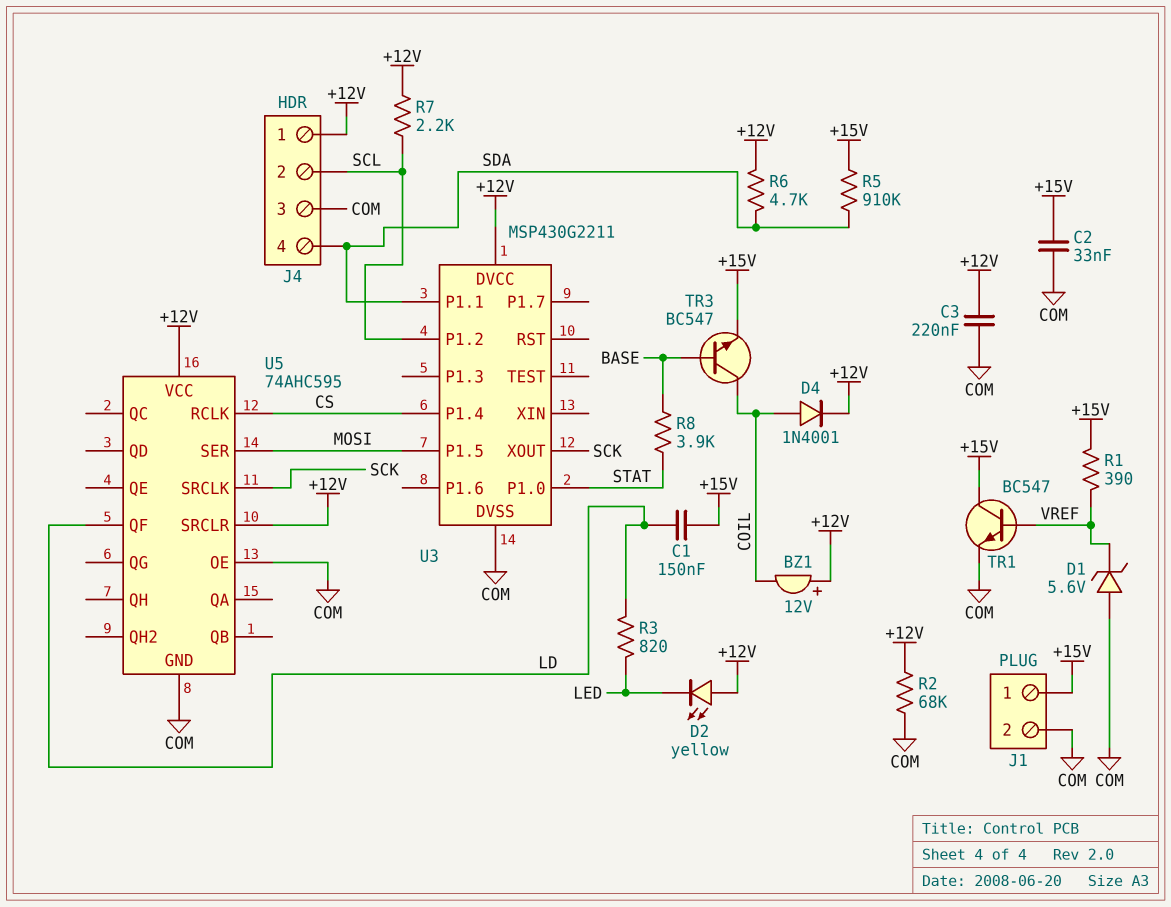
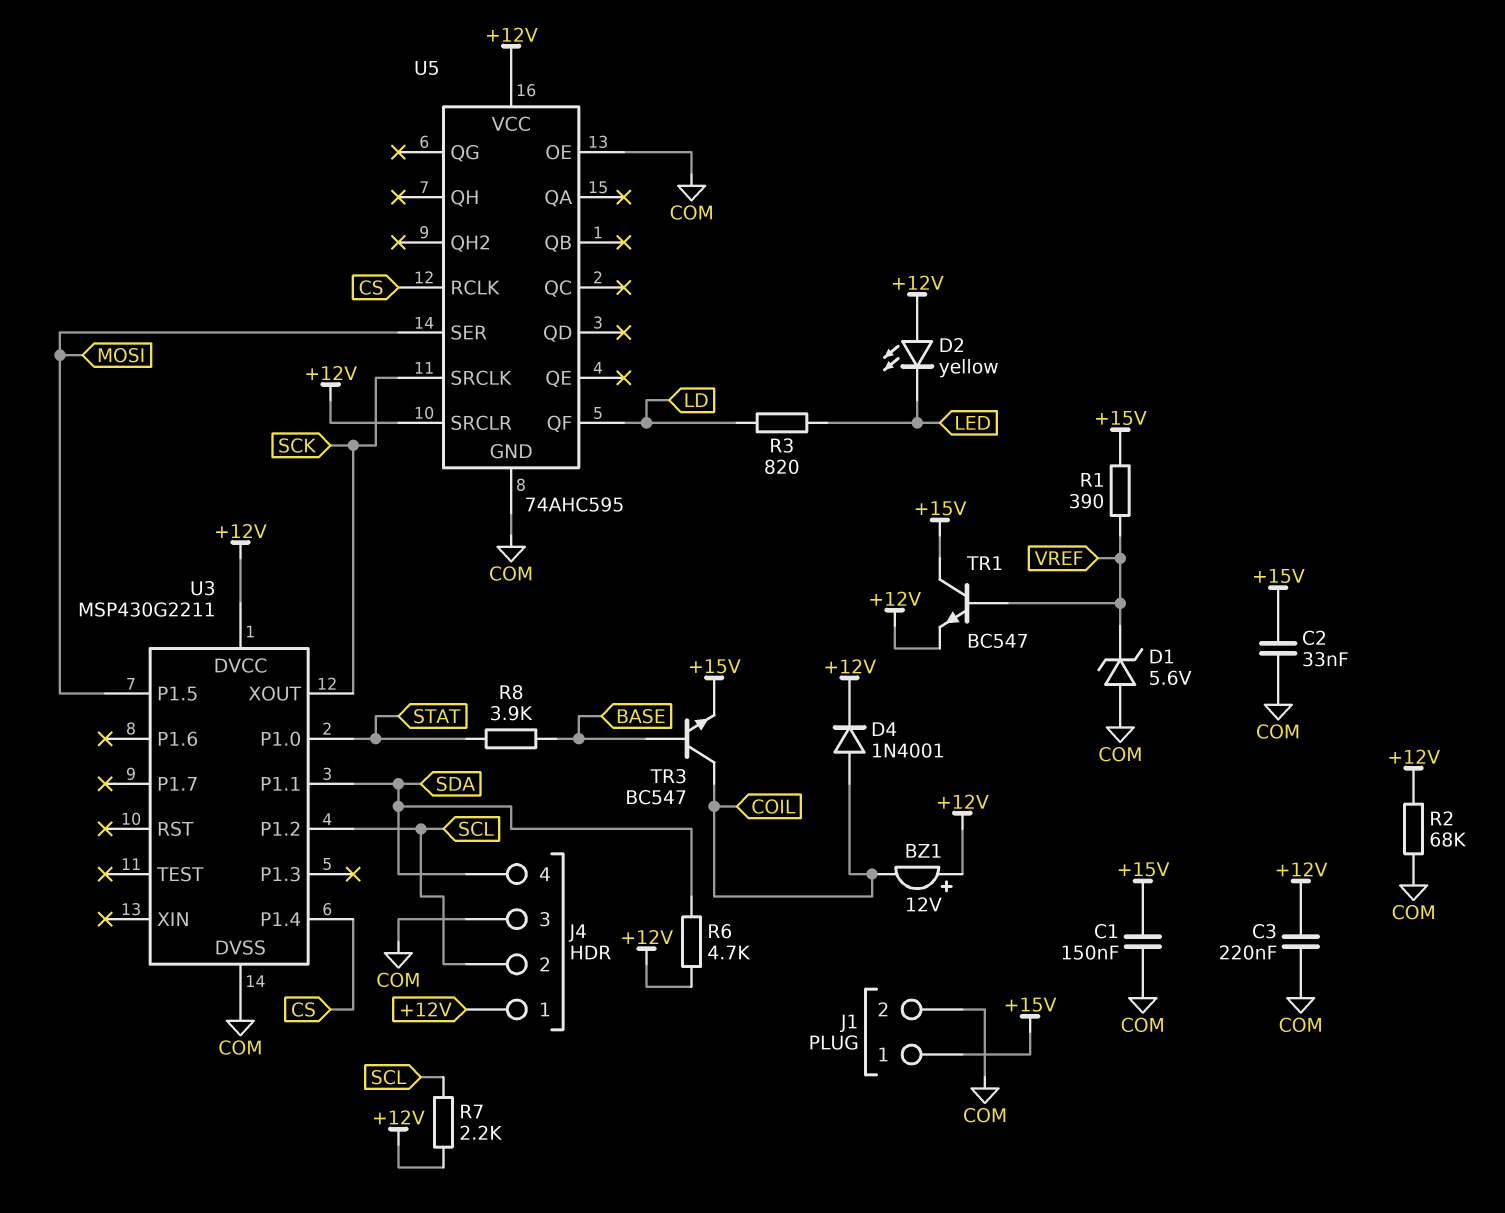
C1: 150nF (+15V, LD) -> 150nF (+15V, COM)
R5: 910k (+15V, SDA) -> none
TR1: NPN BC547 (B VREF, C +15V, E COM) -> NPN BC547 (B VREF, C +15V, E +12V)

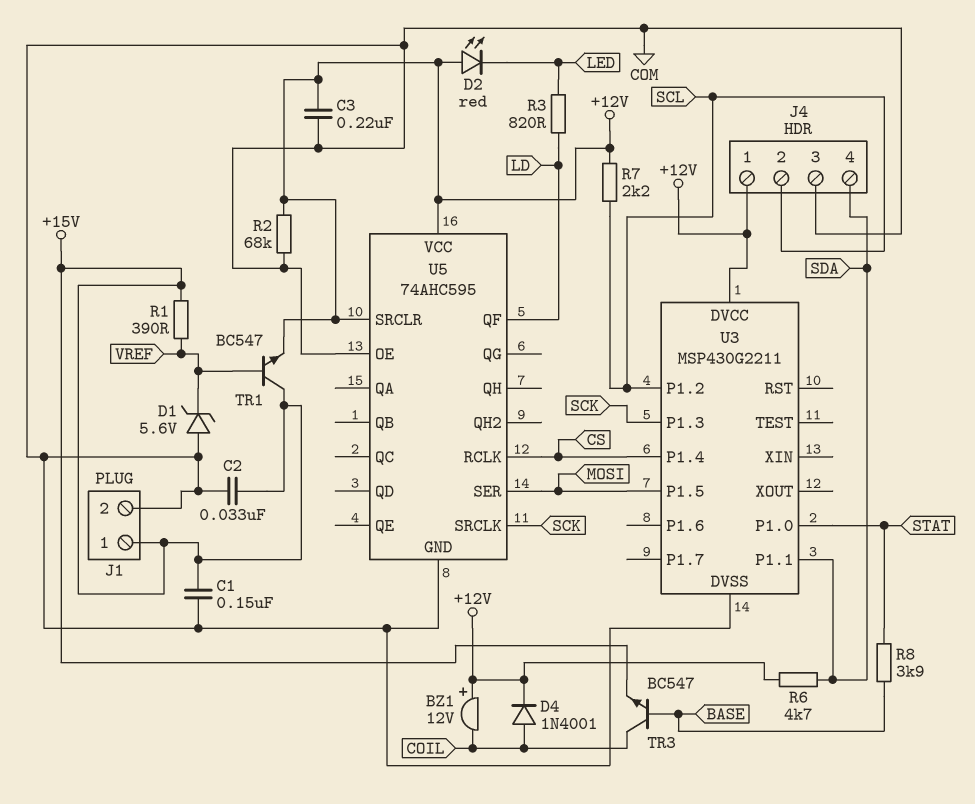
D2: LED yellow (A +12V, K LED) -> LED red (A +12V, K LED)
U3 pin P1.3: none -> SCK
U3 pin XOUT: SCK -> none

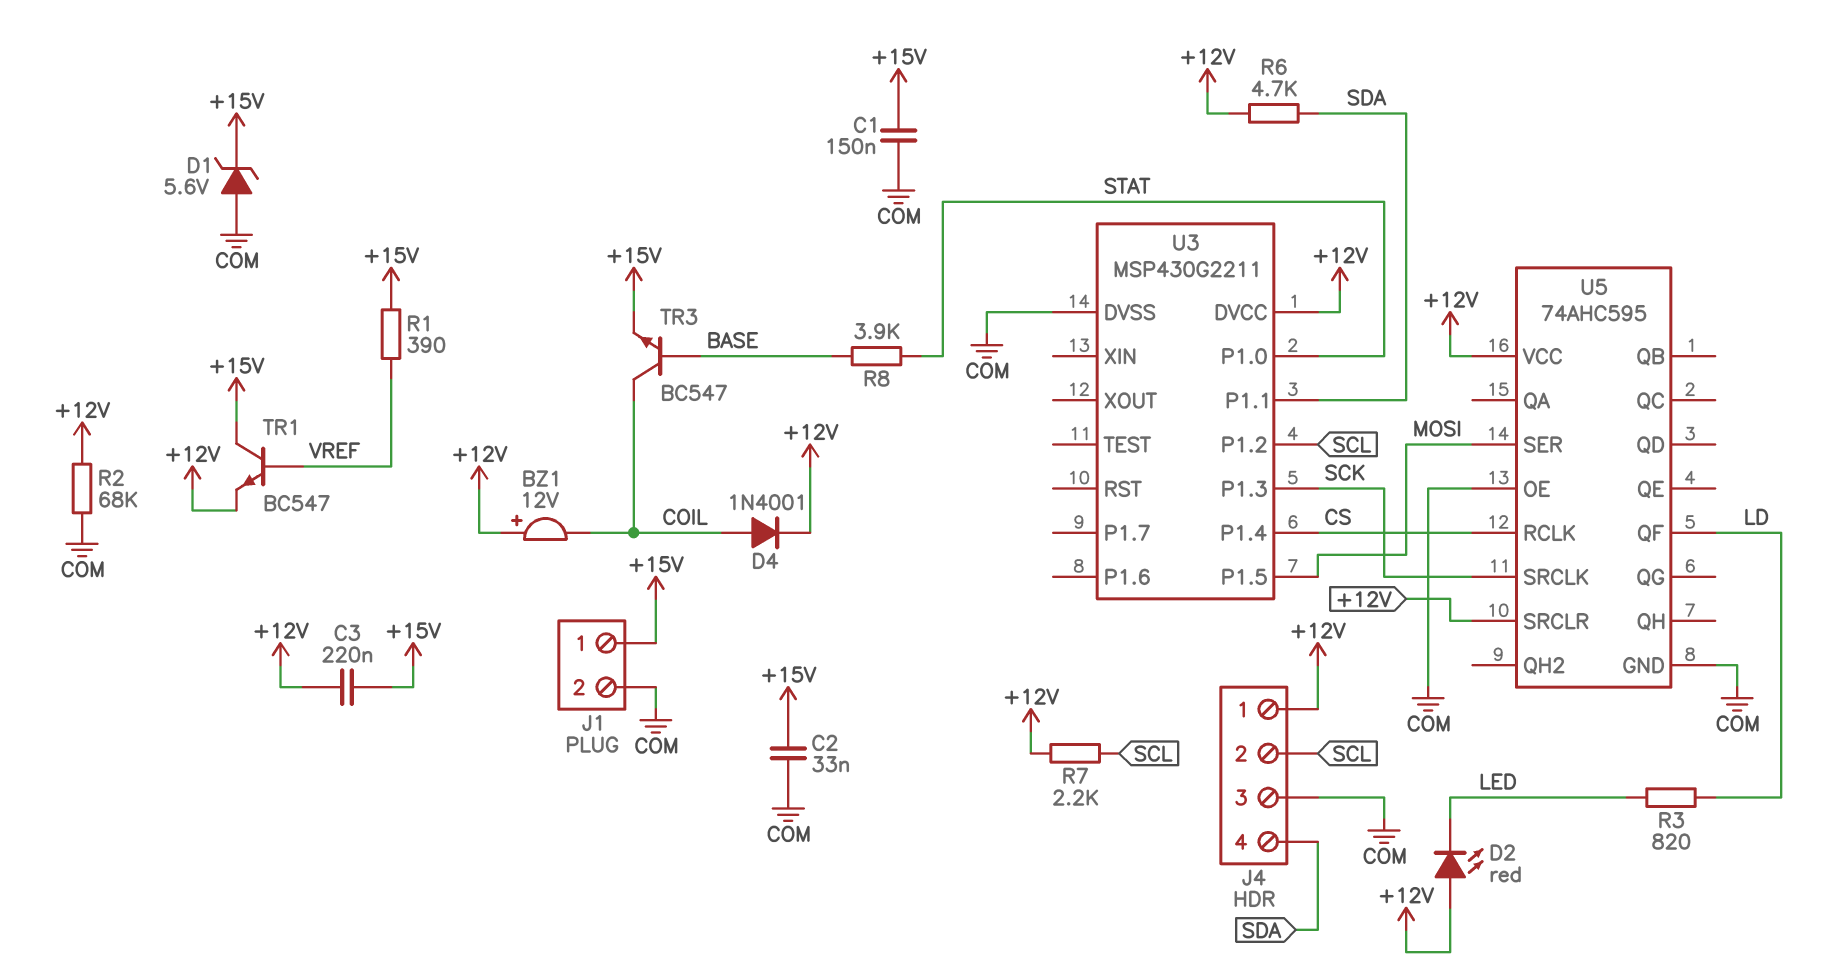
C3: 220nF (+12V, COM) -> 220nF (+12V, +15V)
D1: zener 5.6V (A COM, K VREF) -> zener 5.6V (A COM, K +15V)

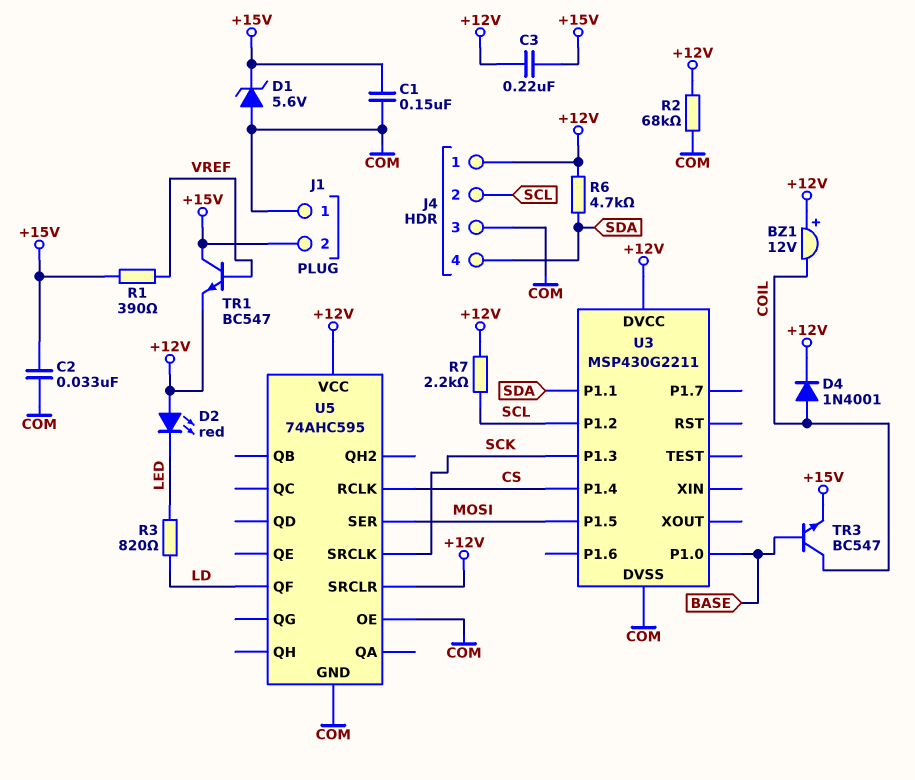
J1 pin 1: +15V -> COM
J1 pin 2: COM -> +15V
R8: 3.9k (BASE, STAT) -> none
U3 pin P1.0: STAT -> BASE

